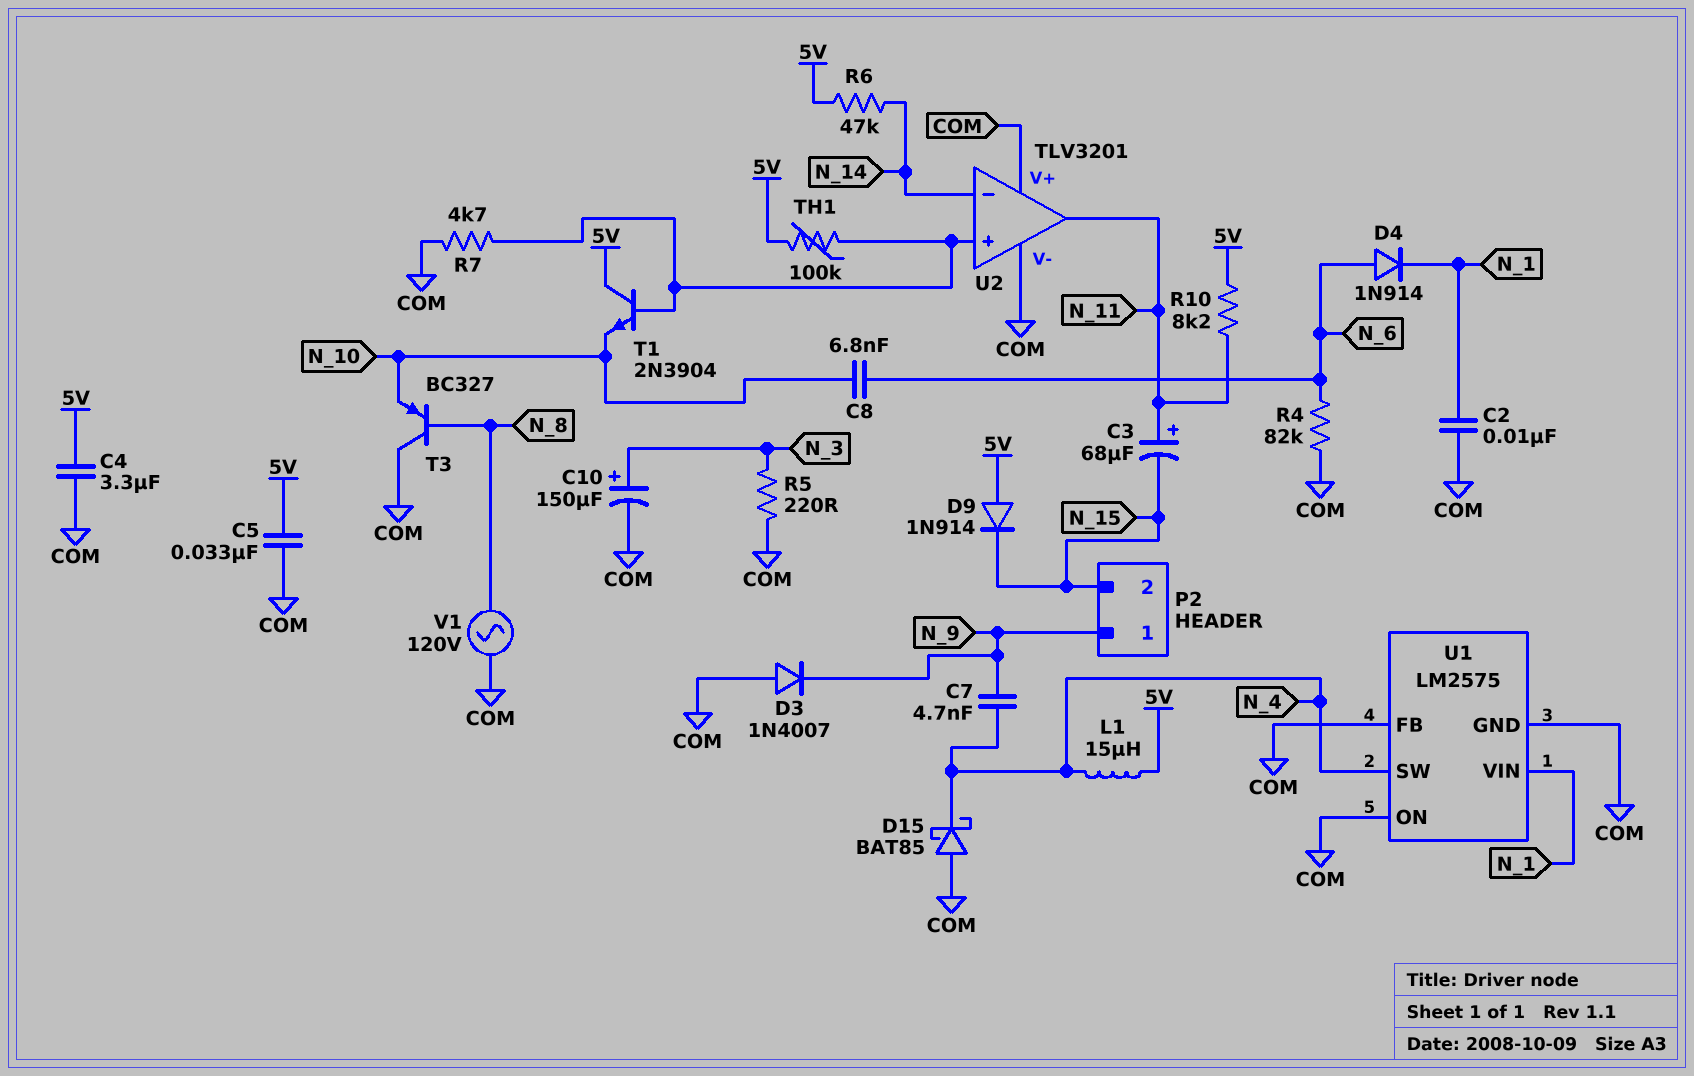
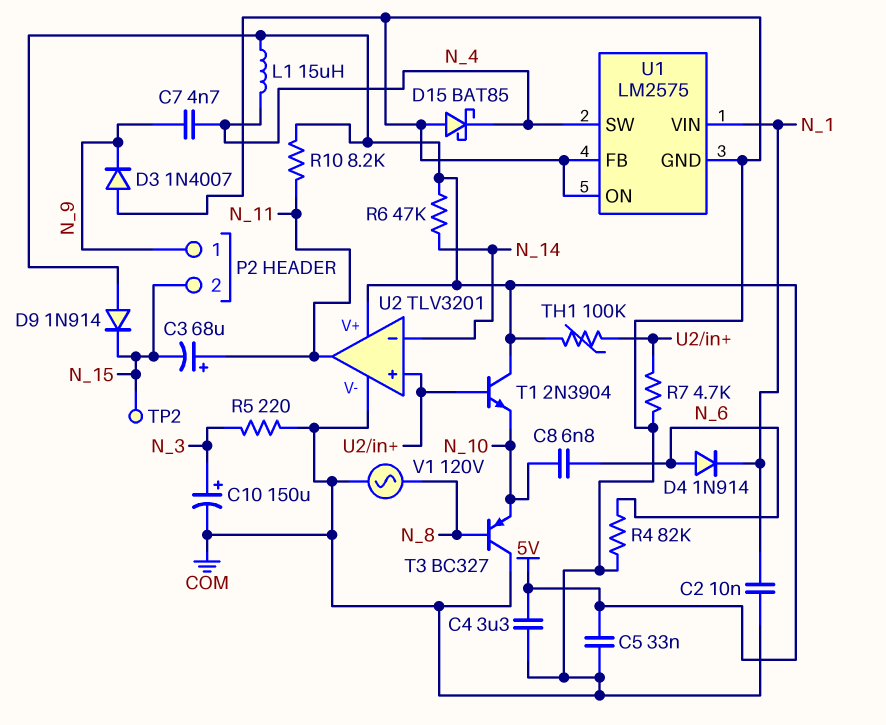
TP2: none -> test point (N_15)
U2 pin V+: COM -> 5V

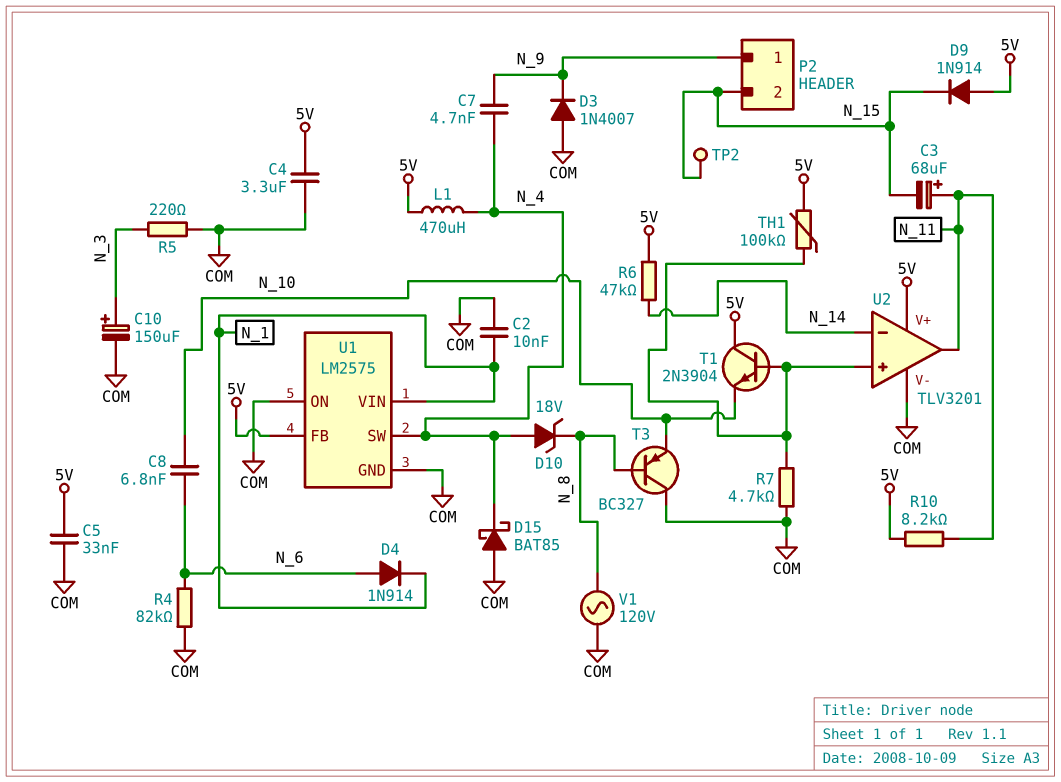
D10: none -> zener 18V (A N_4, K N_8)
L1: 15uH (5V, N_4) -> 470uH (5V, N_4)
U1 pin FB: COM -> 5V

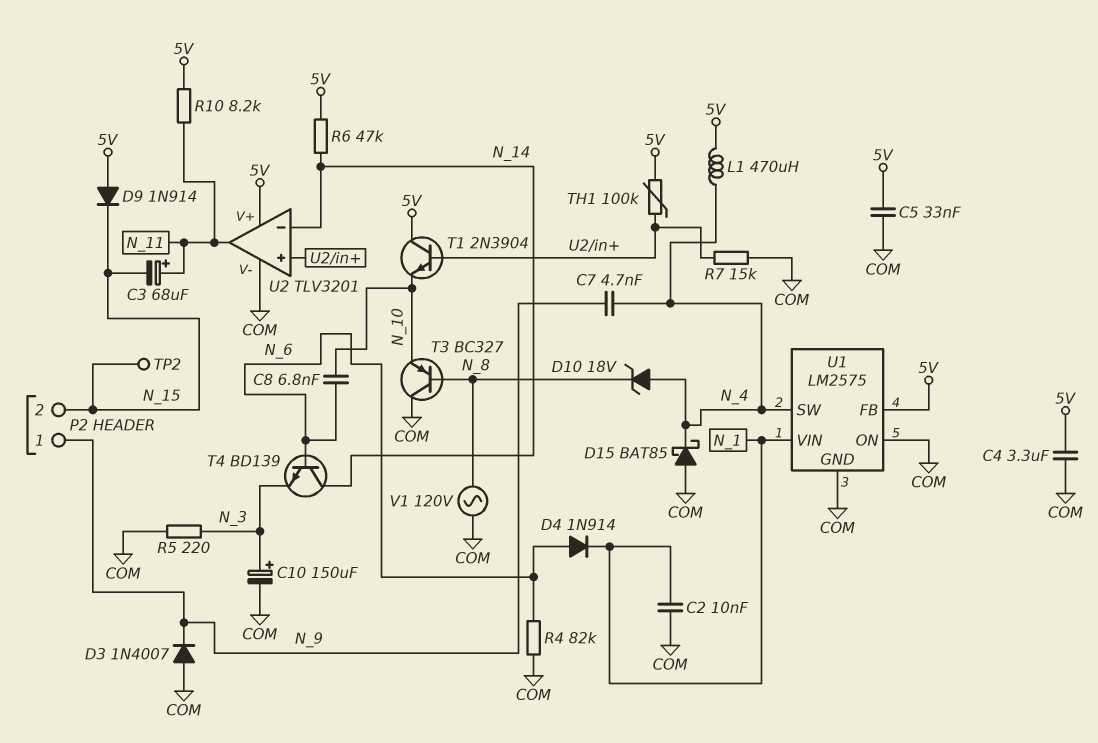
R7: 4.7k (COM, U2/in+) -> 15k (COM, U2/in+)
T4: none -> NPN BD139 (B N_6, C N_14, E N_3)

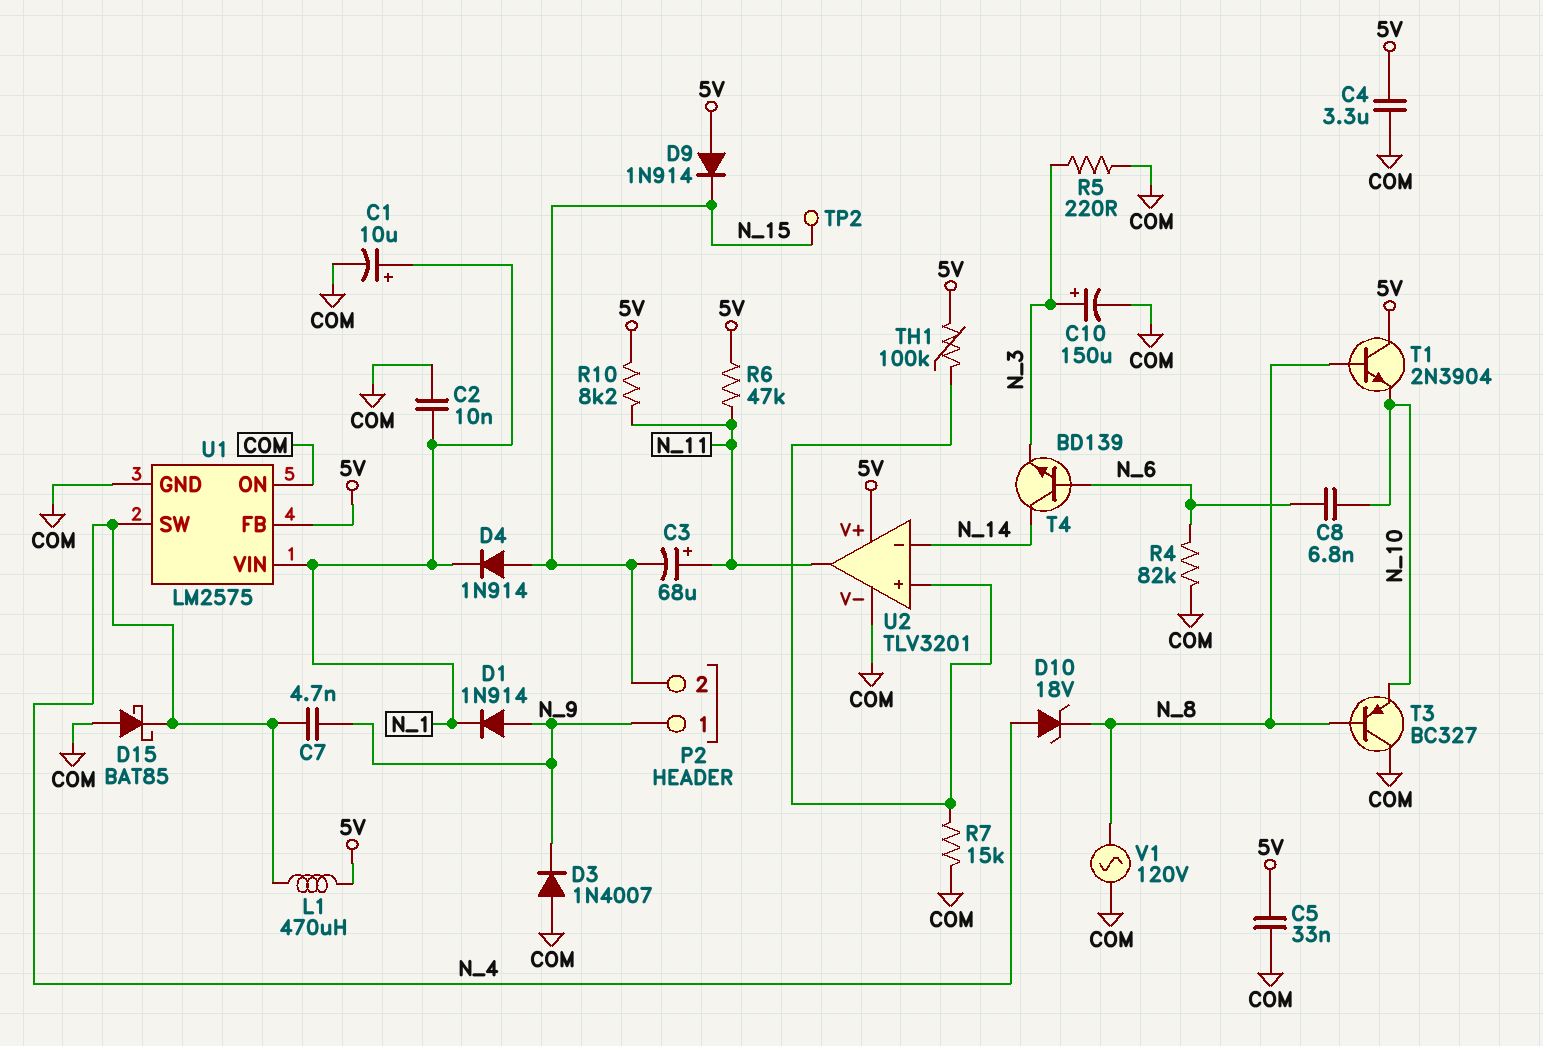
C1: none -> 10uF (plus N_1, minus COM)
D1: none -> diode 1N914 (A N_9, K N_1)
D4: diode 1N914 (A N_6, K N_1) -> diode 1N914 (A N_15, K N_1)
R6: 47k (5V, N_14) -> 47k (5V, N_11)
T1: NPN 2N3904 (B U2/in+, C 5V, E N_10) -> NPN 2N3904 (B N_8, C 5V, E N_10)

